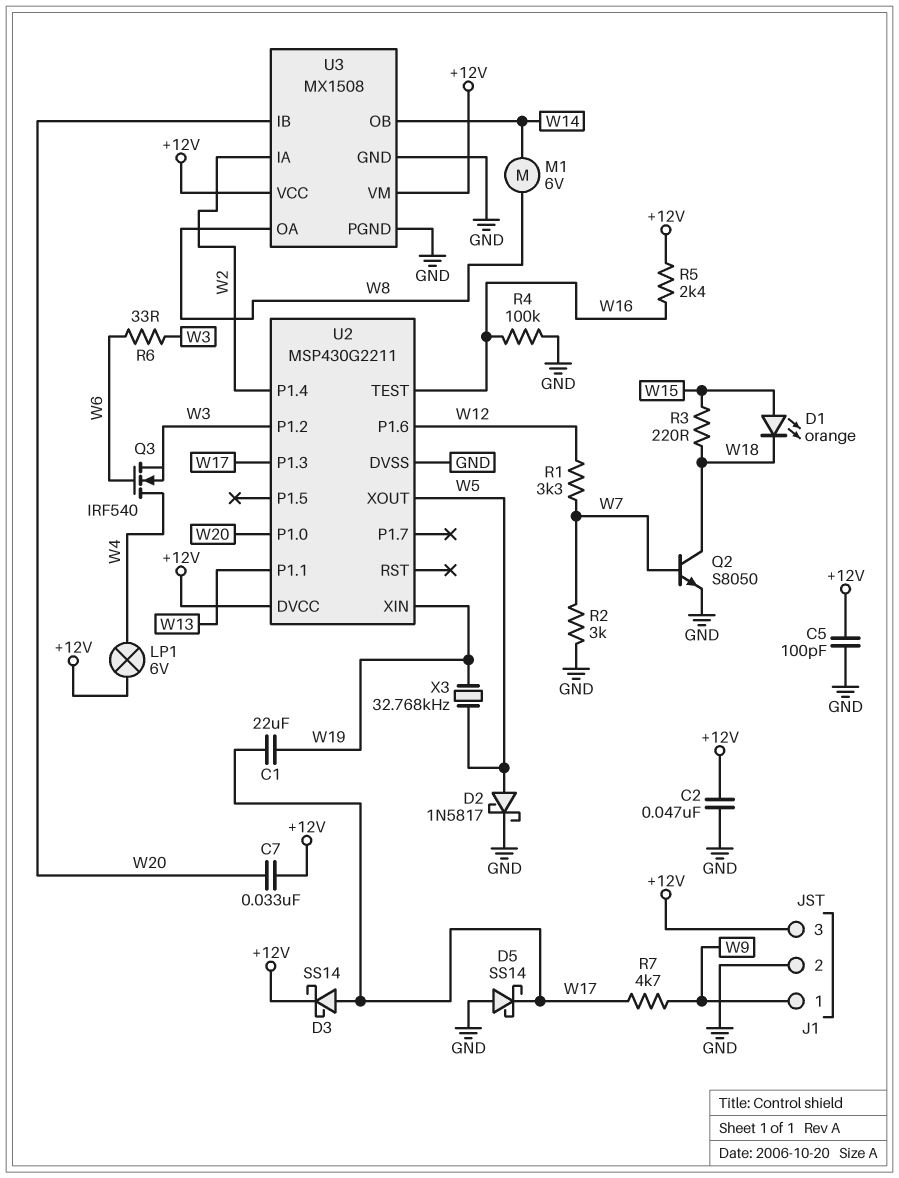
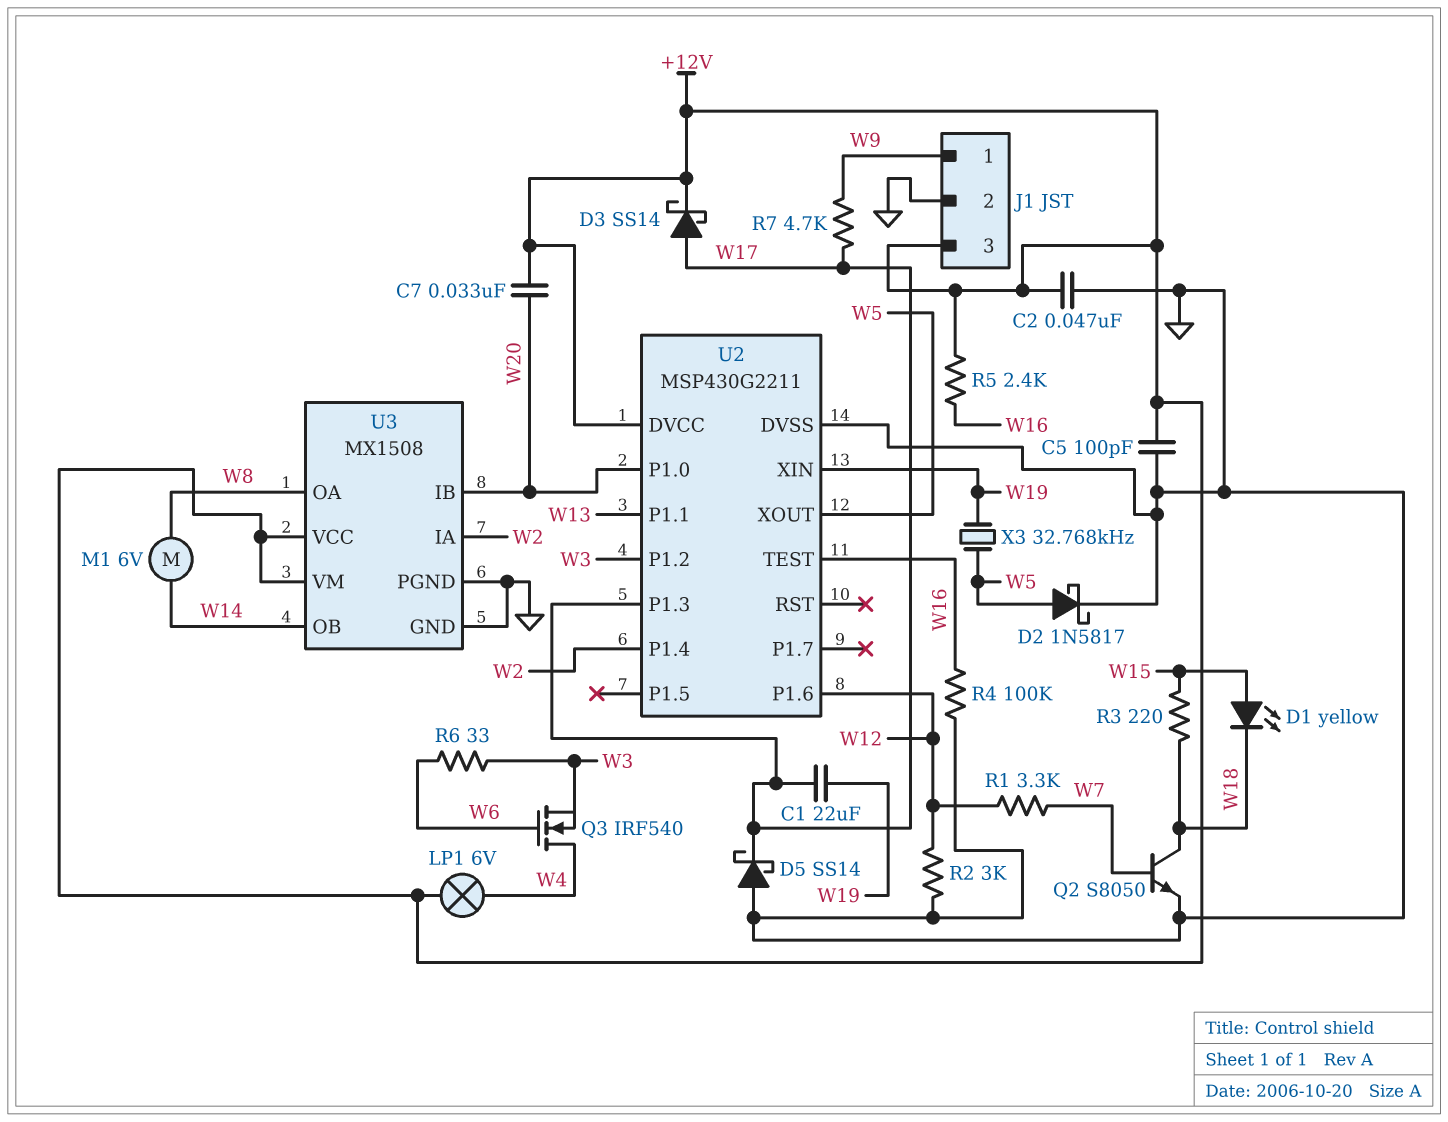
D1: LED orange (A W15, K W18) -> LED yellow (A W15, K W18)
R2: 3k (GND, W7) -> 3k (GND, W12)

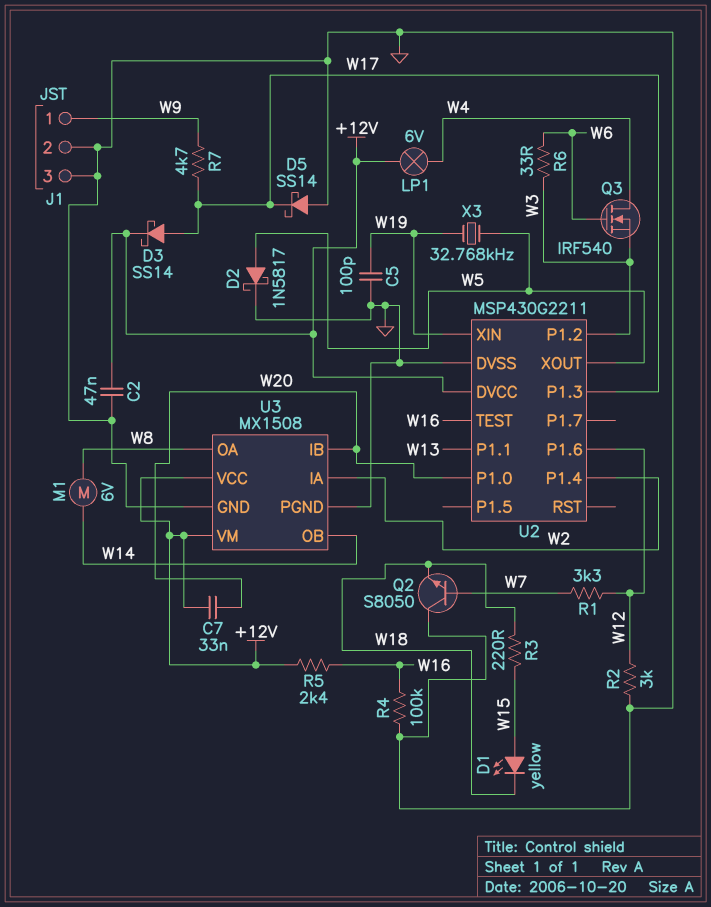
C1: 22uF (W17, W19) -> none
C5: 100pF (+12V, GND) -> 100pF (GND, W19)
J1 pin 3: +12V -> GND
Q2: NPN S8050 (B W7, C W18, E GND) -> NPN S8050 (B W7, C GND, E W18)

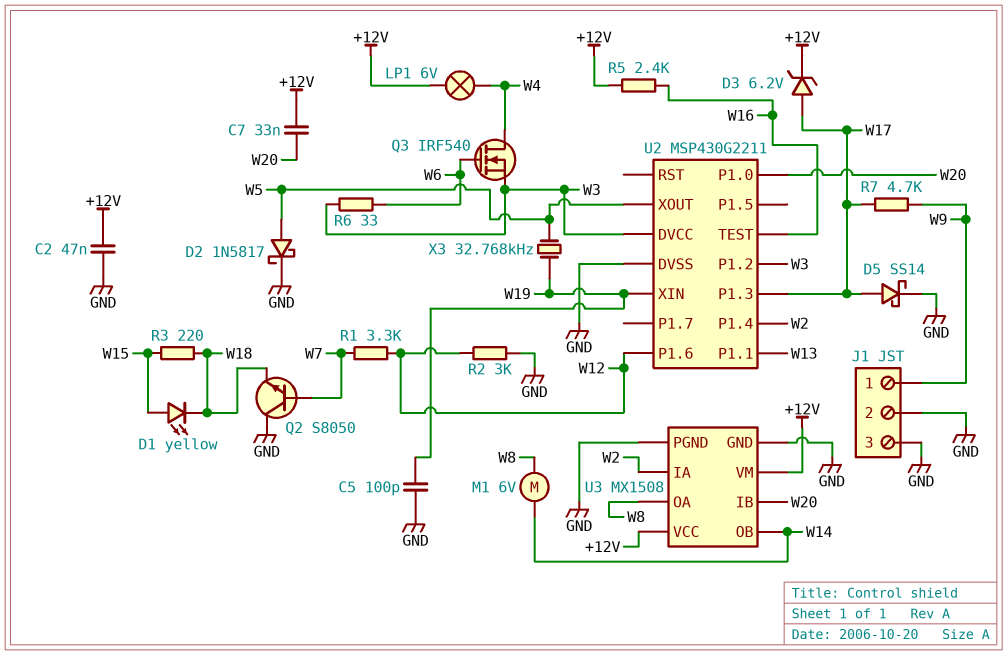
D3: schottky SS14 (A W17, K +12V) -> zener 6.2V (A W17, K +12V)
D5: schottky SS14 (A GND, K W17) -> schottky SS14 (A W17, K GND)
R4: 100k (GND, W16) -> none
U2 pin DVCC: +12V -> W3

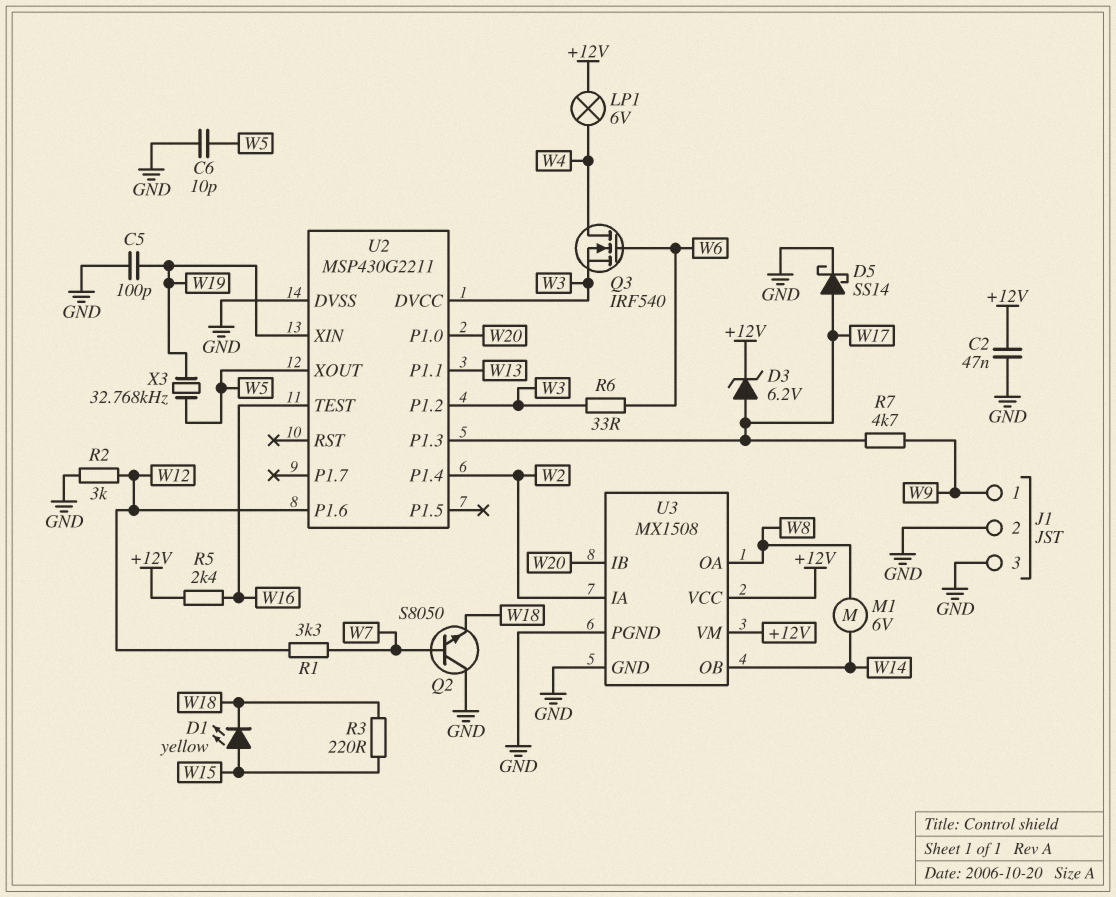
C6: none -> 10pF (GND, W5)
C7: 33nF (+12V, W20) -> none
D2: schottky 1N5817 (A W5, K GND) -> none

